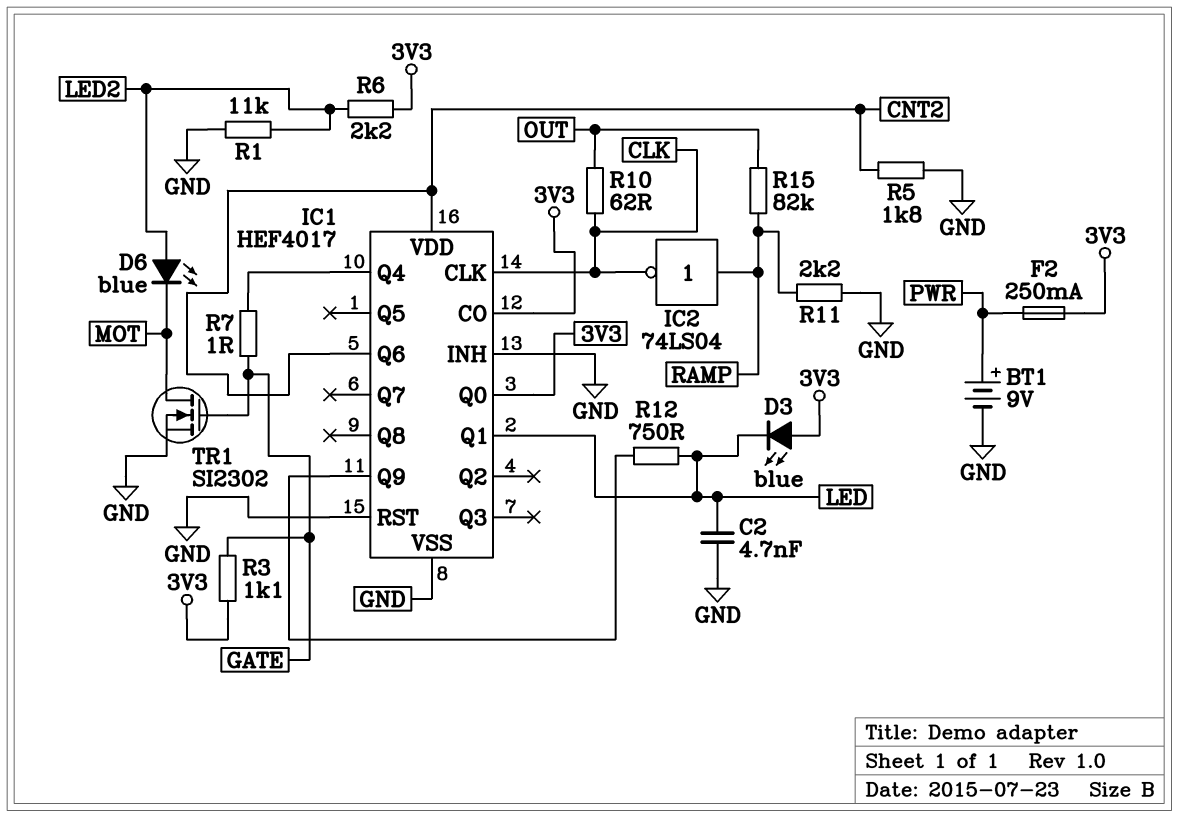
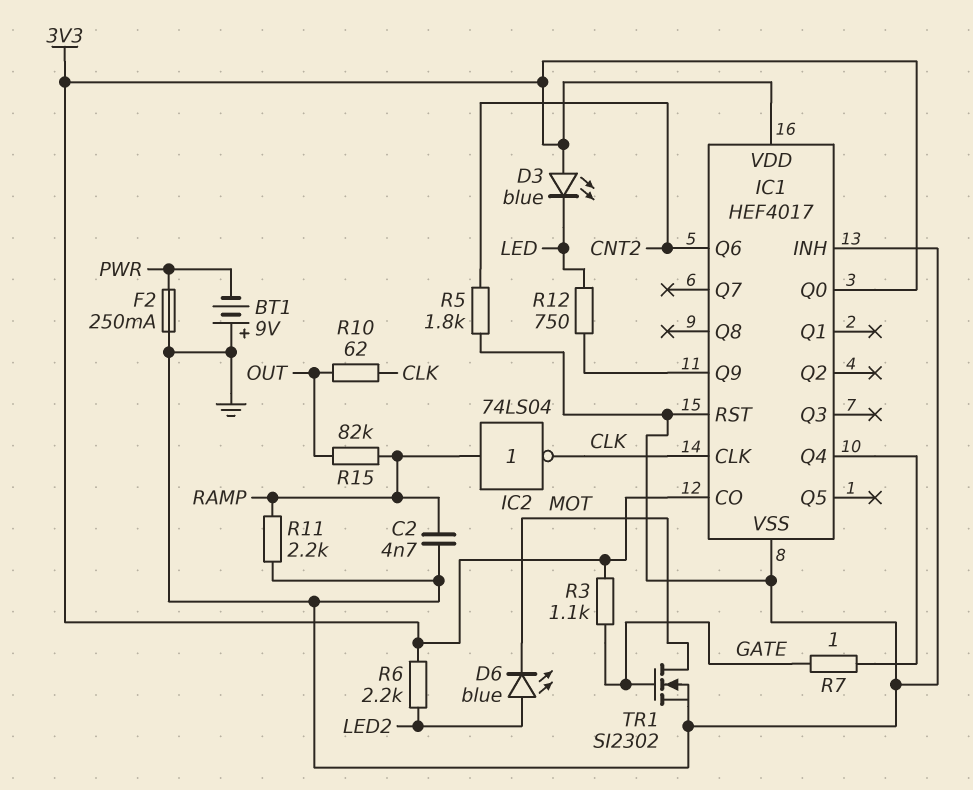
BT1: 9V (plus PWR, minus GND) -> 9V (plus GND, minus PWR)
C2: 4.7nF (GND, LED) -> 4.7nF (GND, RAMP)
F2: 250mA (3V3, PWR) -> 250mA (GND, PWR)
IC1 pin Q1: LED -> none
IC1 pin VDD: CNT2 -> 3V3
R1: 11k (GND, LED2) -> none

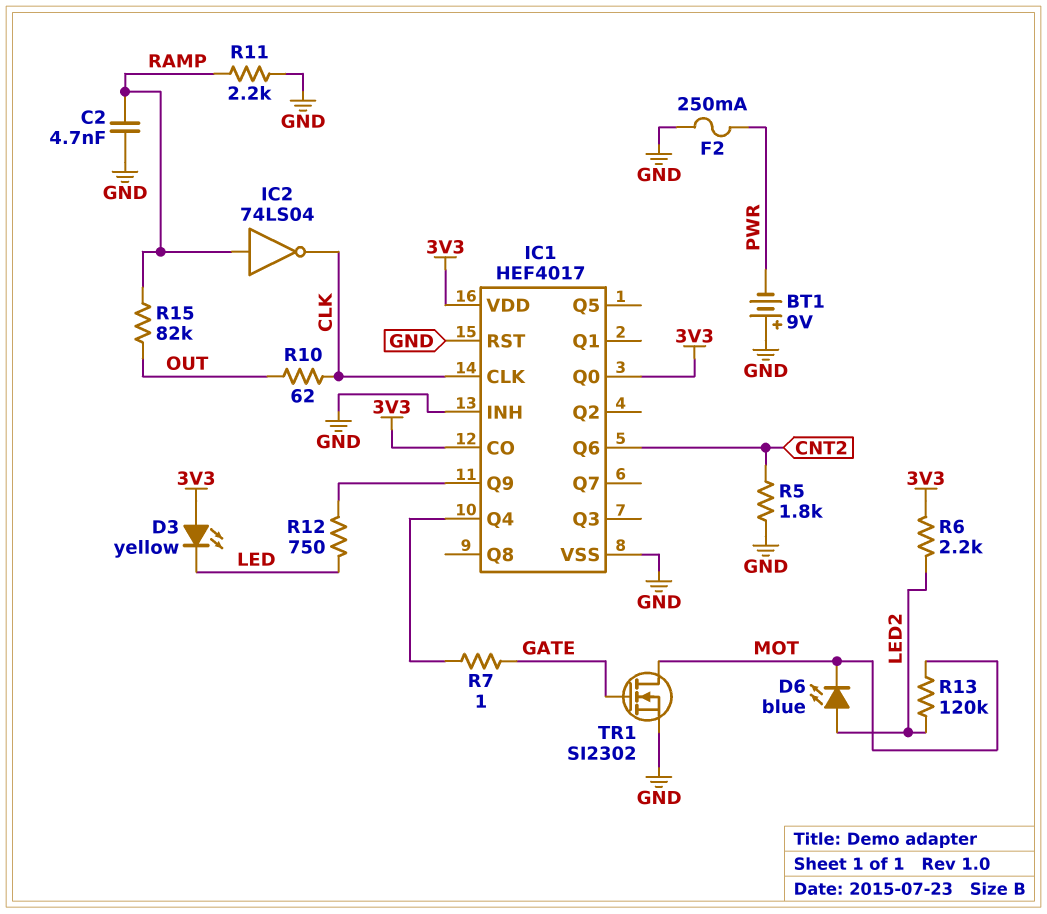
D3: LED blue (A 3V3, K LED) -> LED yellow (A 3V3, K LED)
R3: 1.1k (3V3, GATE) -> none
R13: none -> 120k (LED2, MOT)

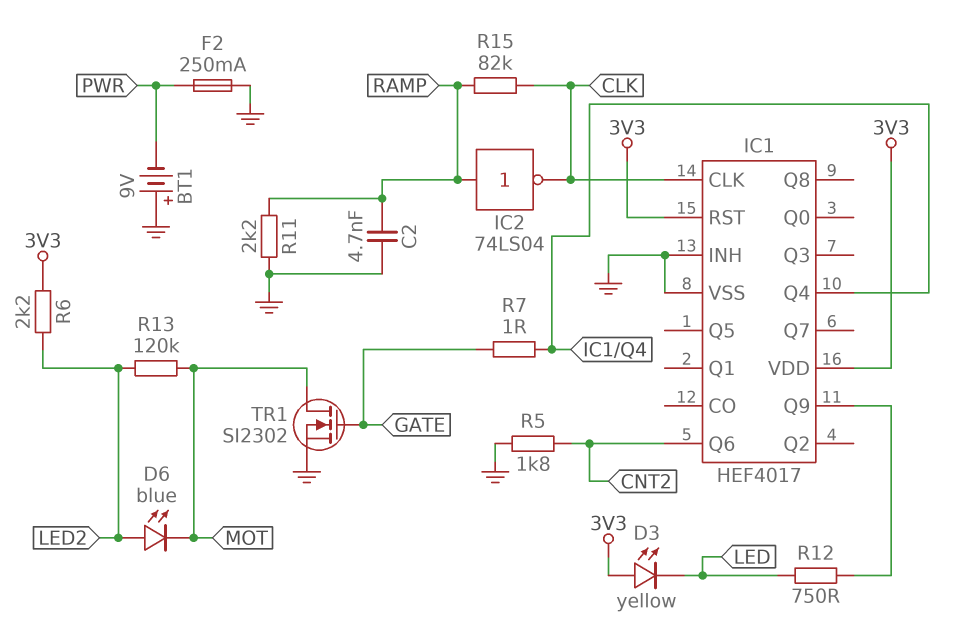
IC1 pin CO: 3V3 -> none
IC1 pin Q0: 3V3 -> none
IC1 pin RST: GND -> 3V3
R10: 62 (CLK, OUT) -> none
R15: 82k (OUT, RAMP) -> 82k (CLK, RAMP)

